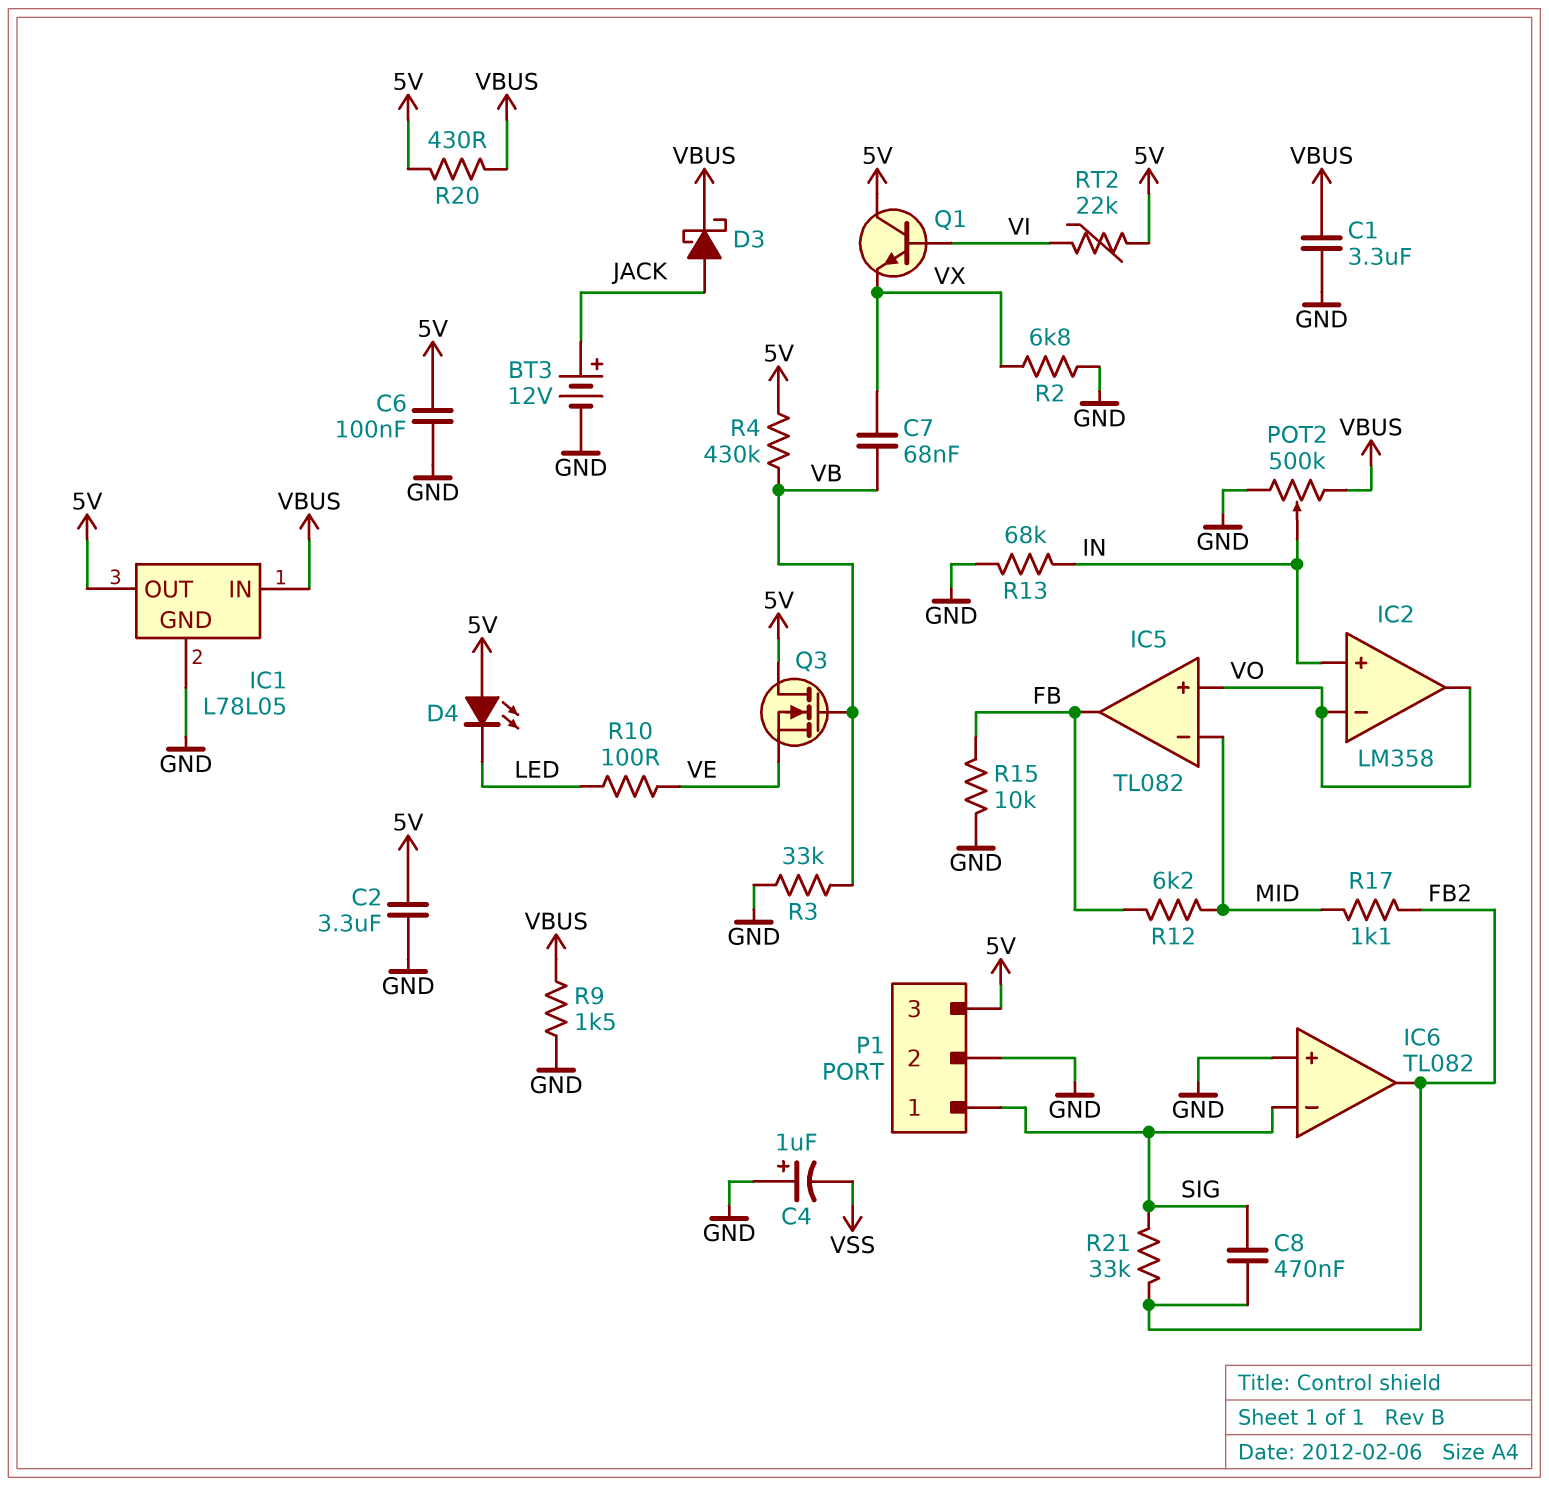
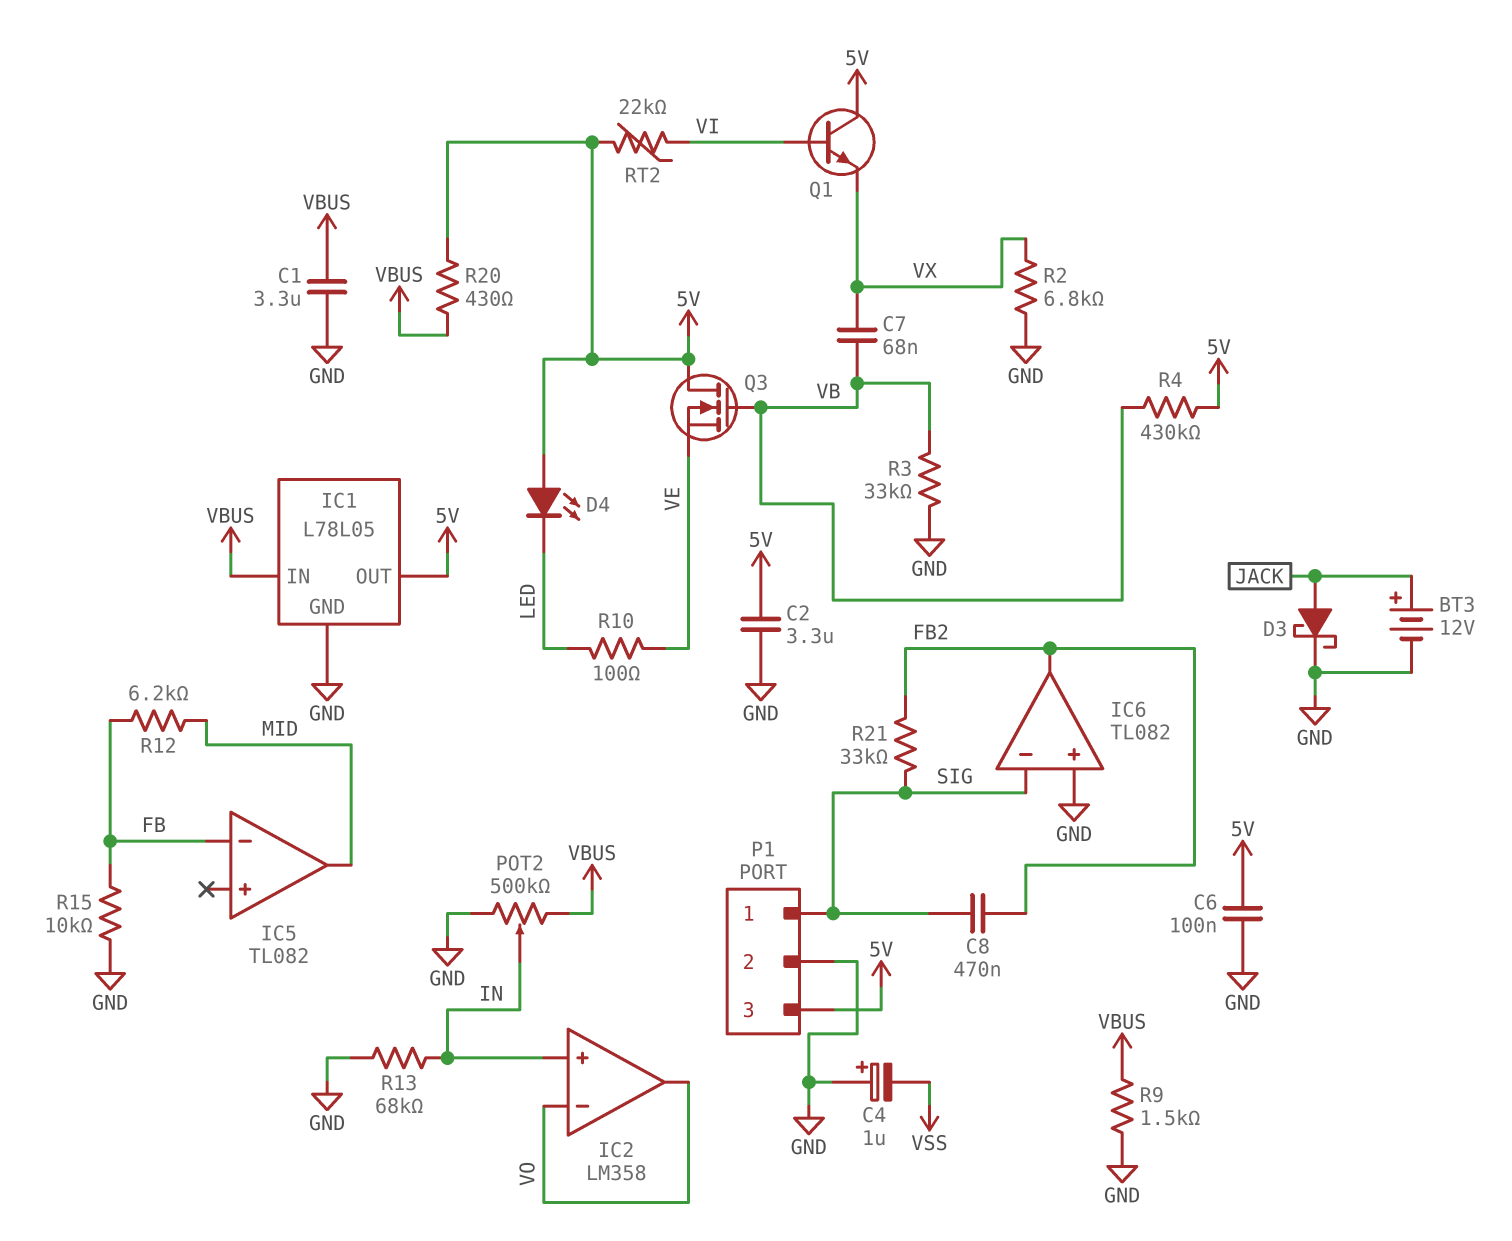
D3: schottky (A JACK, K VBUS) -> schottky (A JACK, K GND)
IC5 pin in+: VO -> none
IC5 pin in-: MID -> FB
IC5 pin out: FB -> MID
R17: 1.1k (FB2, MID) -> none

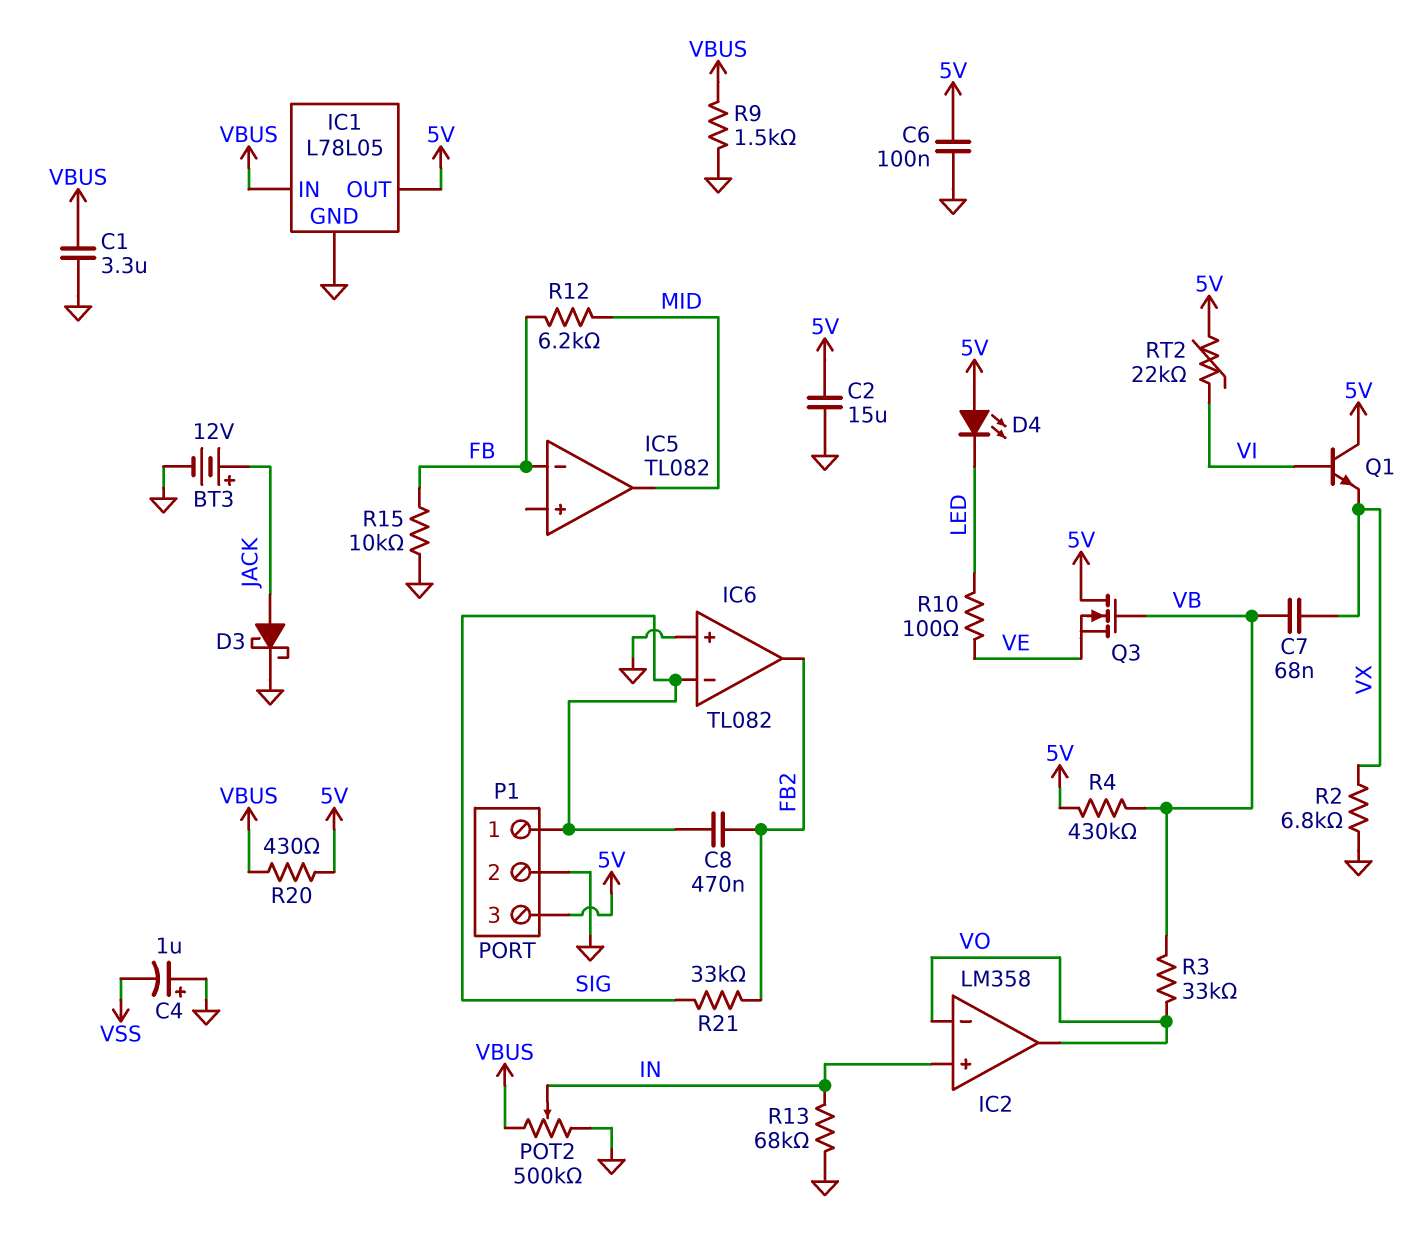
C2: 3.3uF (5V, GND) -> 15uF (5V, GND)
R3: 33k (GND, VB) -> 33k (VB, VO)

